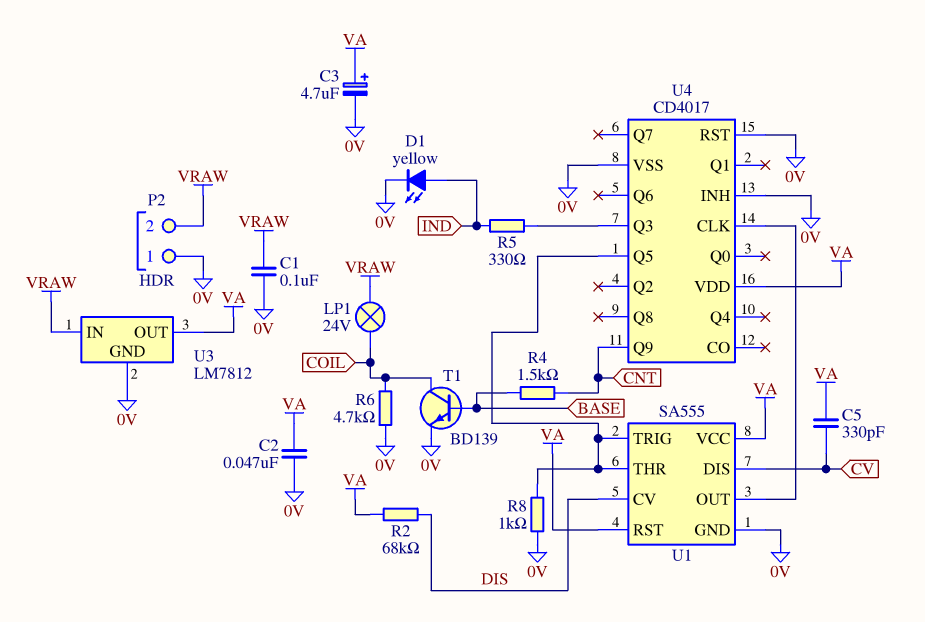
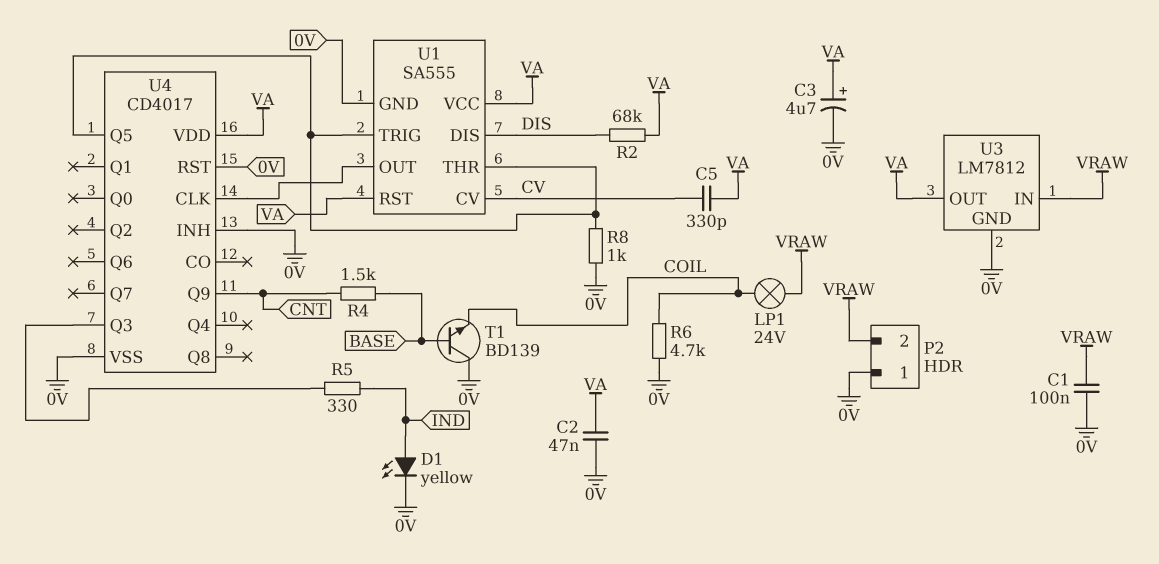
T1: NPN BD139 (B BASE, C COIL, E 0V) -> NPN BD139 (B BASE, C 0V, E COIL)
U1 pin CV: DIS -> CV
U1 pin DIS: CV -> DIS

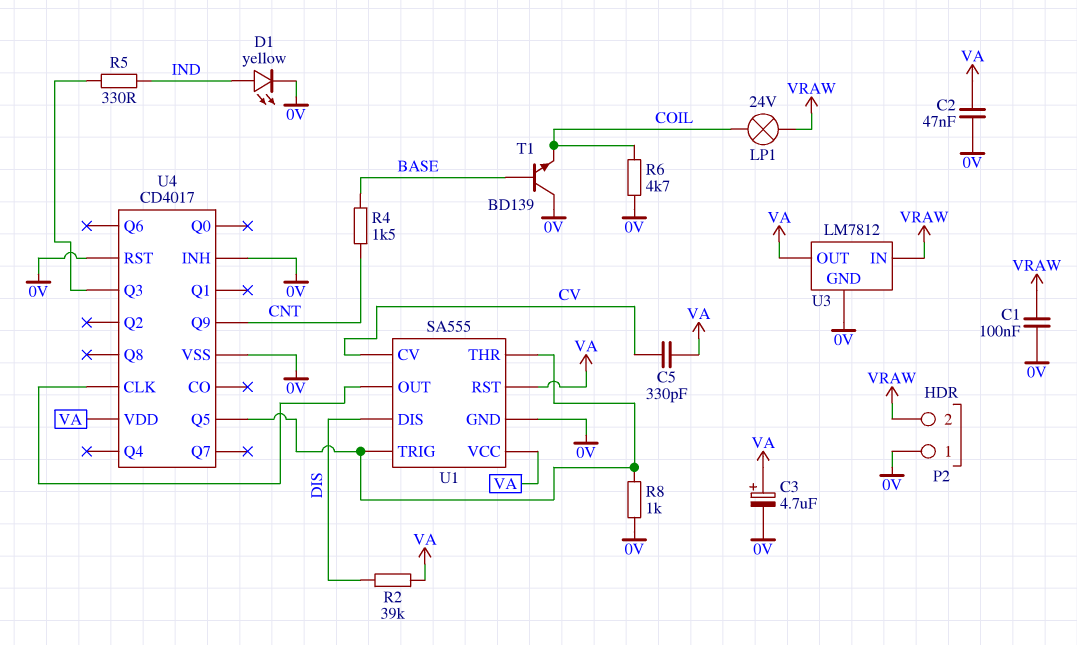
R2: 68k (DIS, VA) -> 39k (DIS, VA)

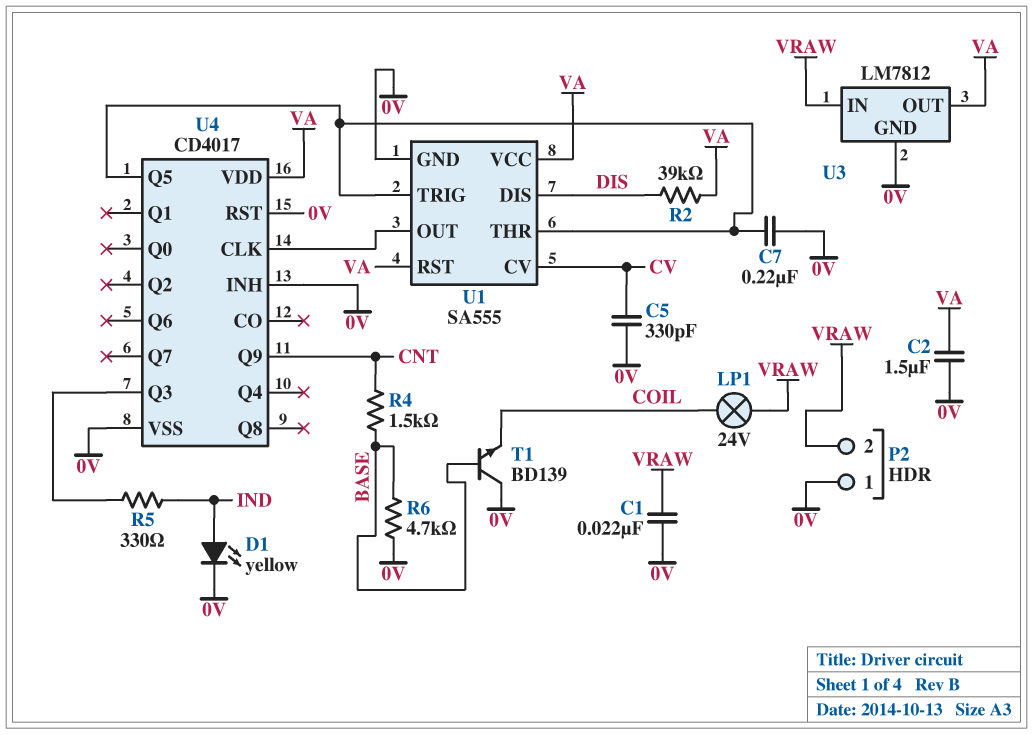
C1: 100nF (0V, VRAW) -> 22nF (0V, VRAW)
C2: 47nF (0V, VA) -> 1.5uF (0V, VA)
C3: 4.7uF (plus VA, minus 0V) -> none
C5: 330pF (CV, VA) -> 330pF (0V, CV)
C7: none -> 220nF (0V, U1/THR)
R6: 4.7k (0V, COIL) -> 4.7k (0V, BASE)
R8: 1k (0V, U1/THR) -> none

